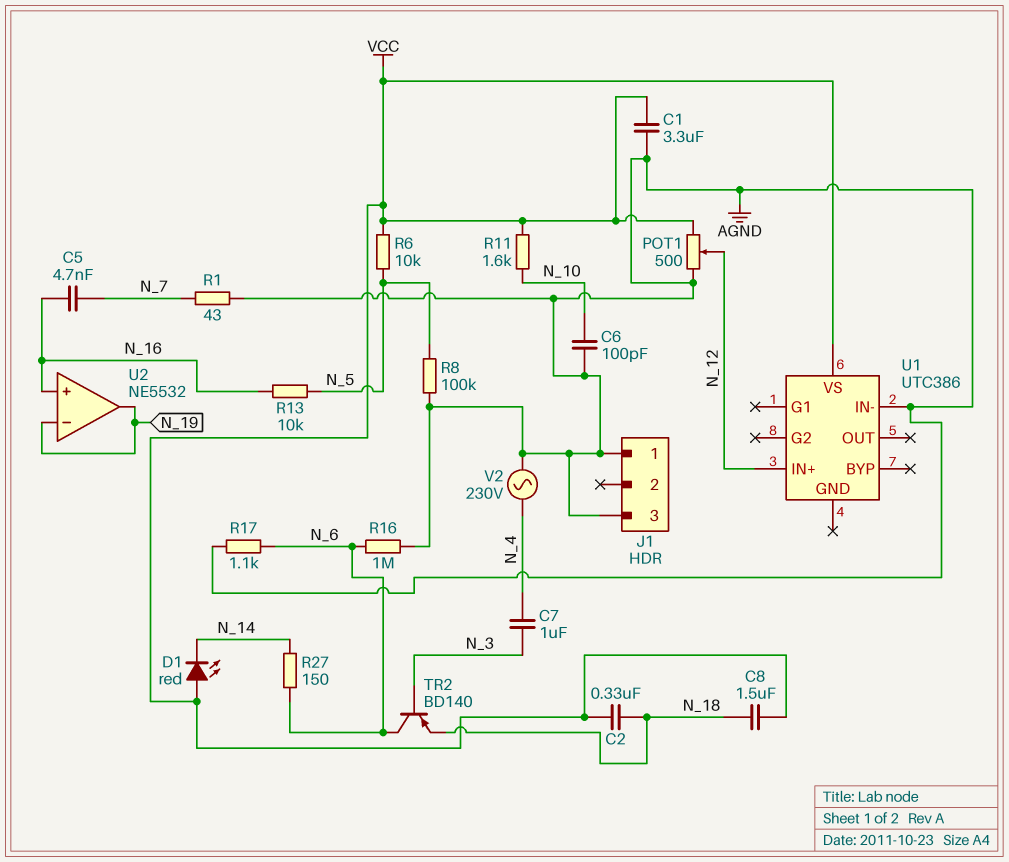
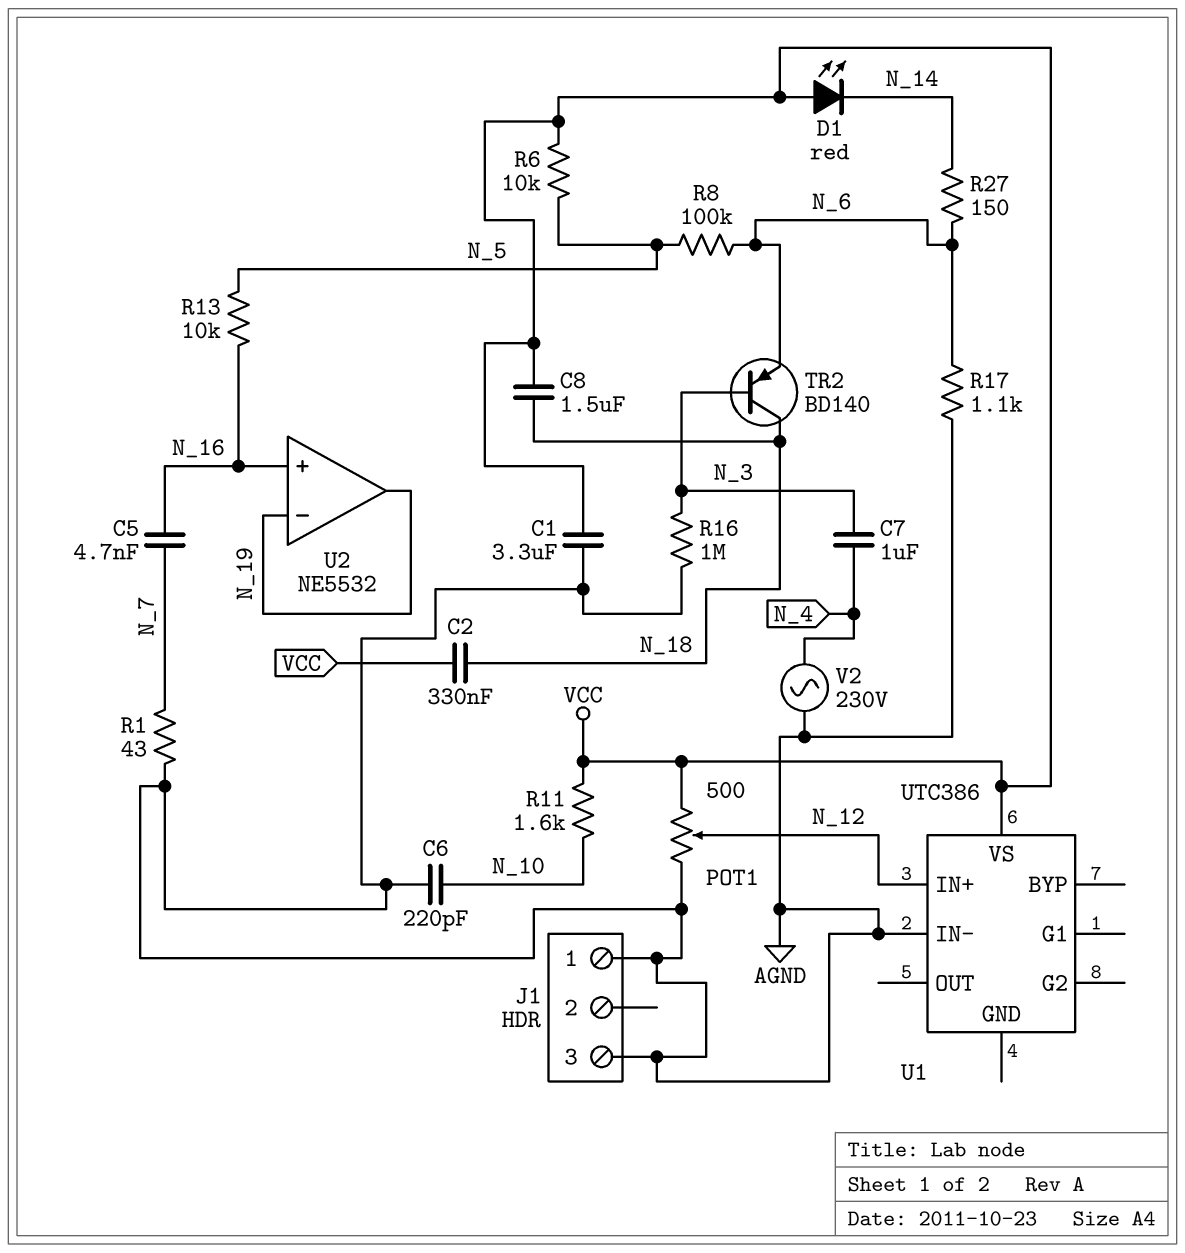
C6: 100pF (AGND, N_10) -> 220pF (AGND, N_10)
R8: 100k (AGND, N_5) -> 100k (N_5, N_6)
R16: 1M (AGND, N_6) -> 1M (AGND, N_3)
TR2: PNP BD140 (B N_3, C N_6, E N_18) -> PNP BD140 (B N_3, C N_18, E N_6)

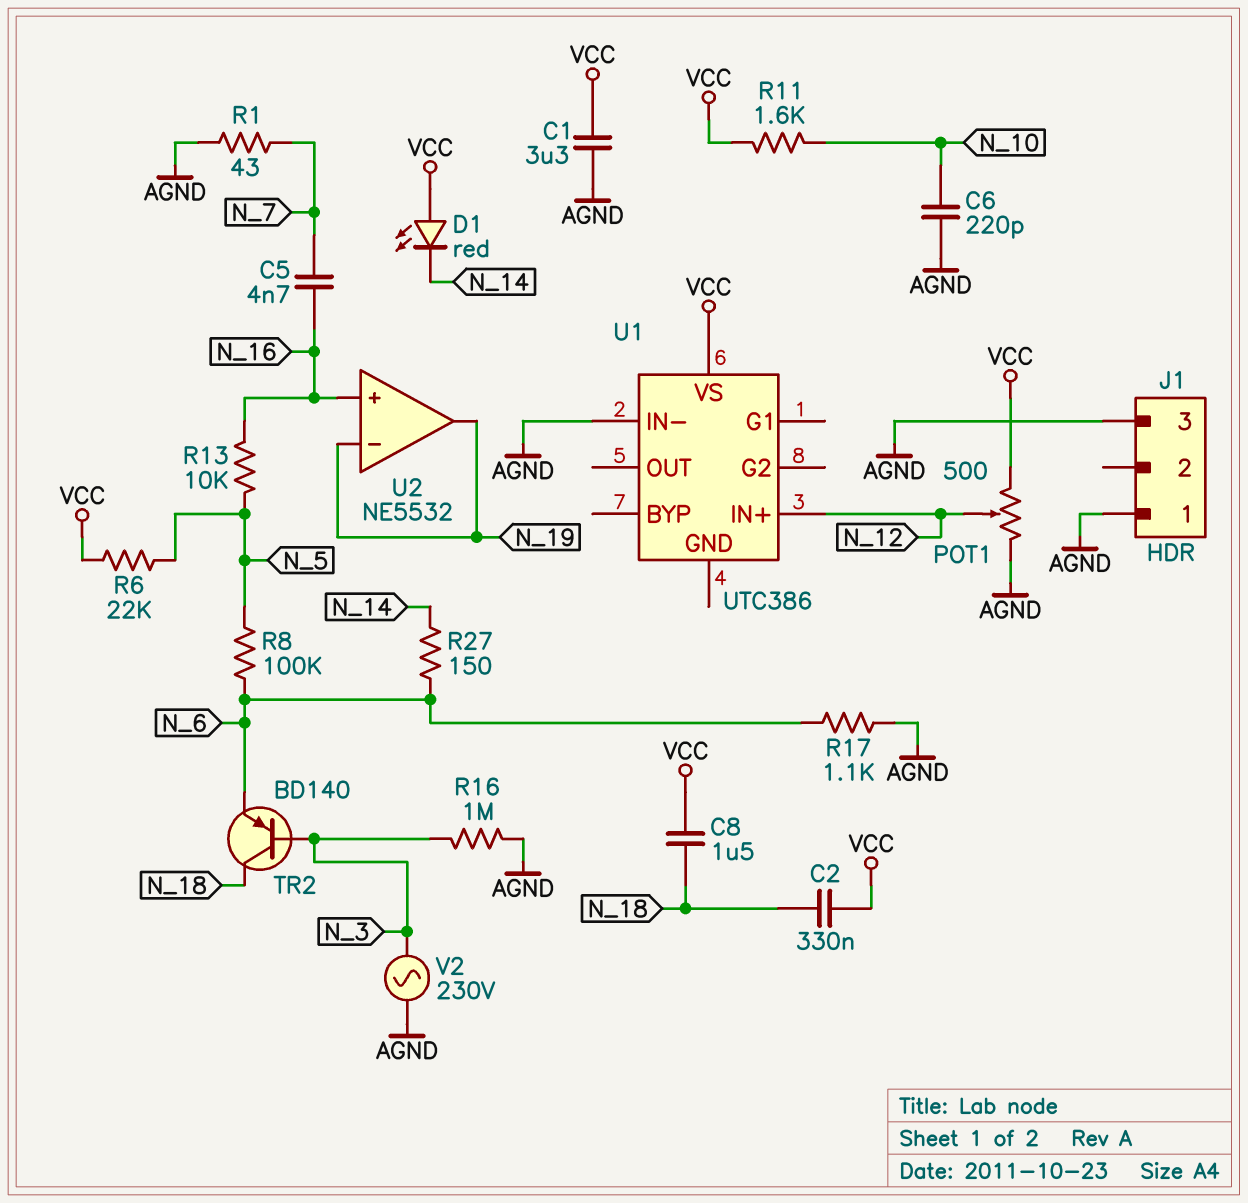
C7: 1uF (N_3, N_4) -> none
R6: 10k (N_5, VCC) -> 22k (N_5, VCC)
V2: AC 230V (AGND, N_4) -> AC 230V (AGND, N_3)

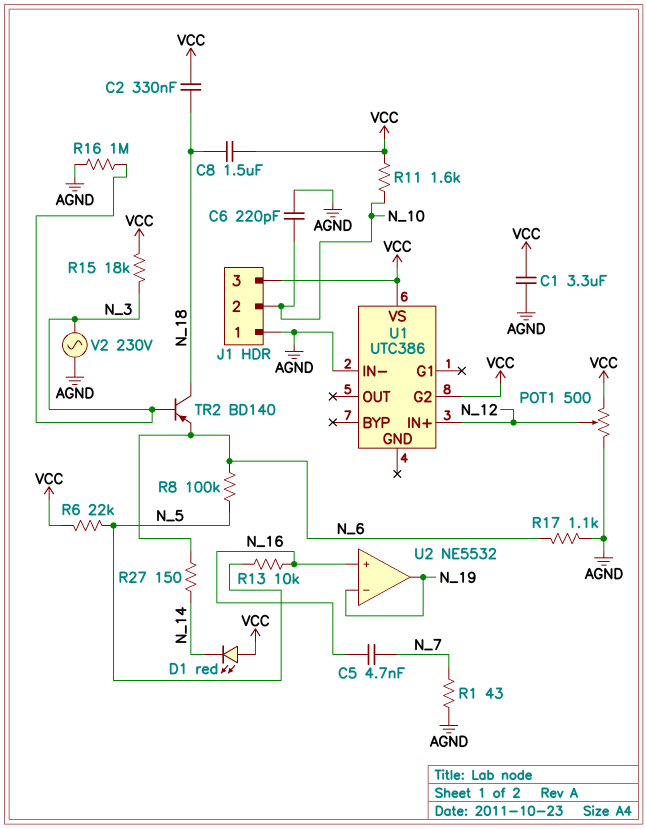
J1 pin 2: none -> N_10
J1 pin 3: AGND -> VCC
R15: none -> 18k (N_3, VCC)
U1 pin G2: none -> VCC

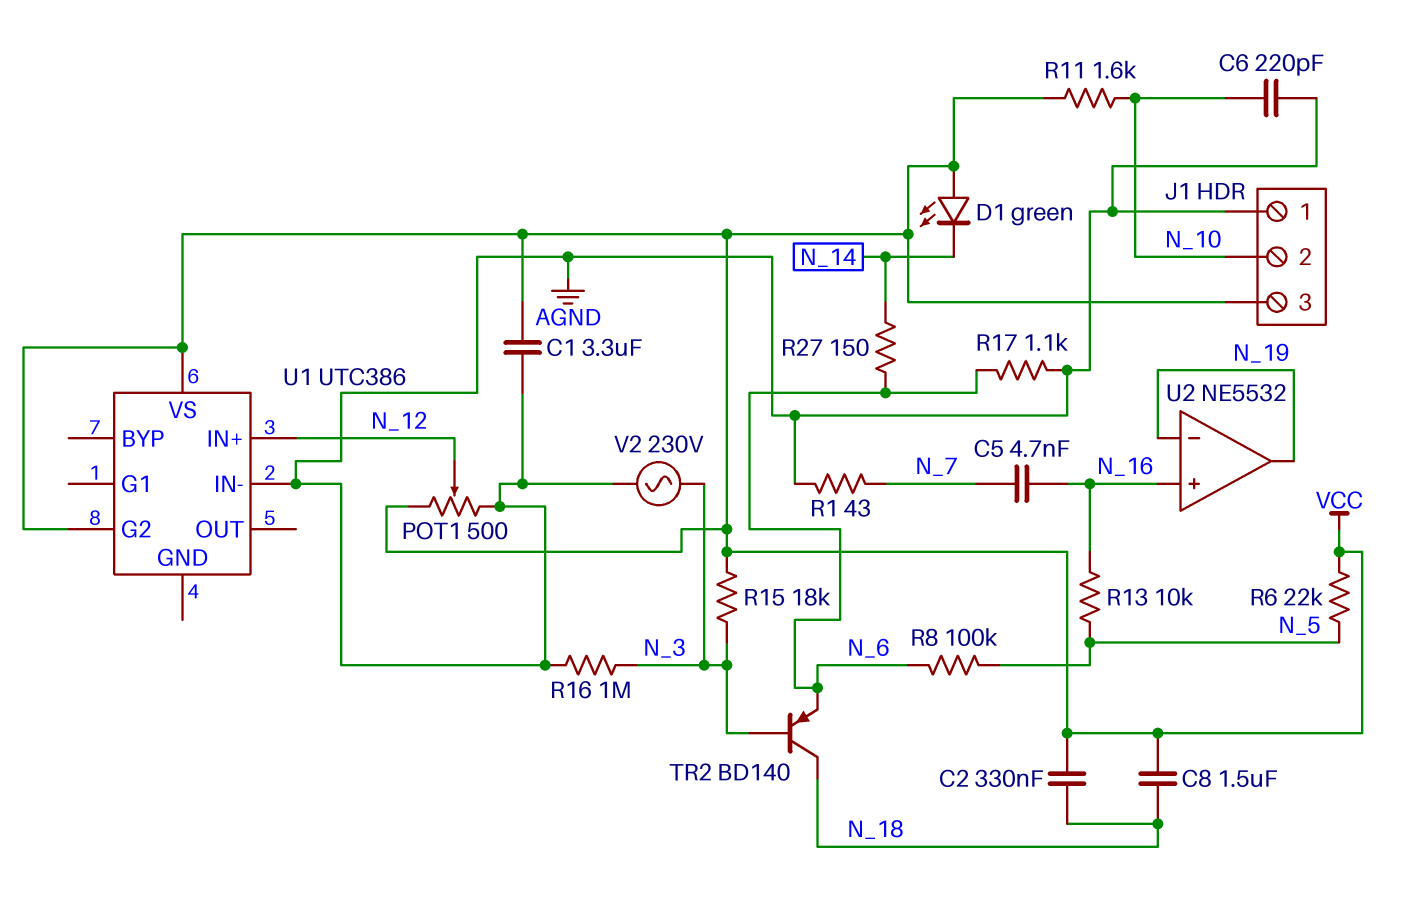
D1: LED red (A VCC, K N_14) -> LED green (A VCC, K N_14)

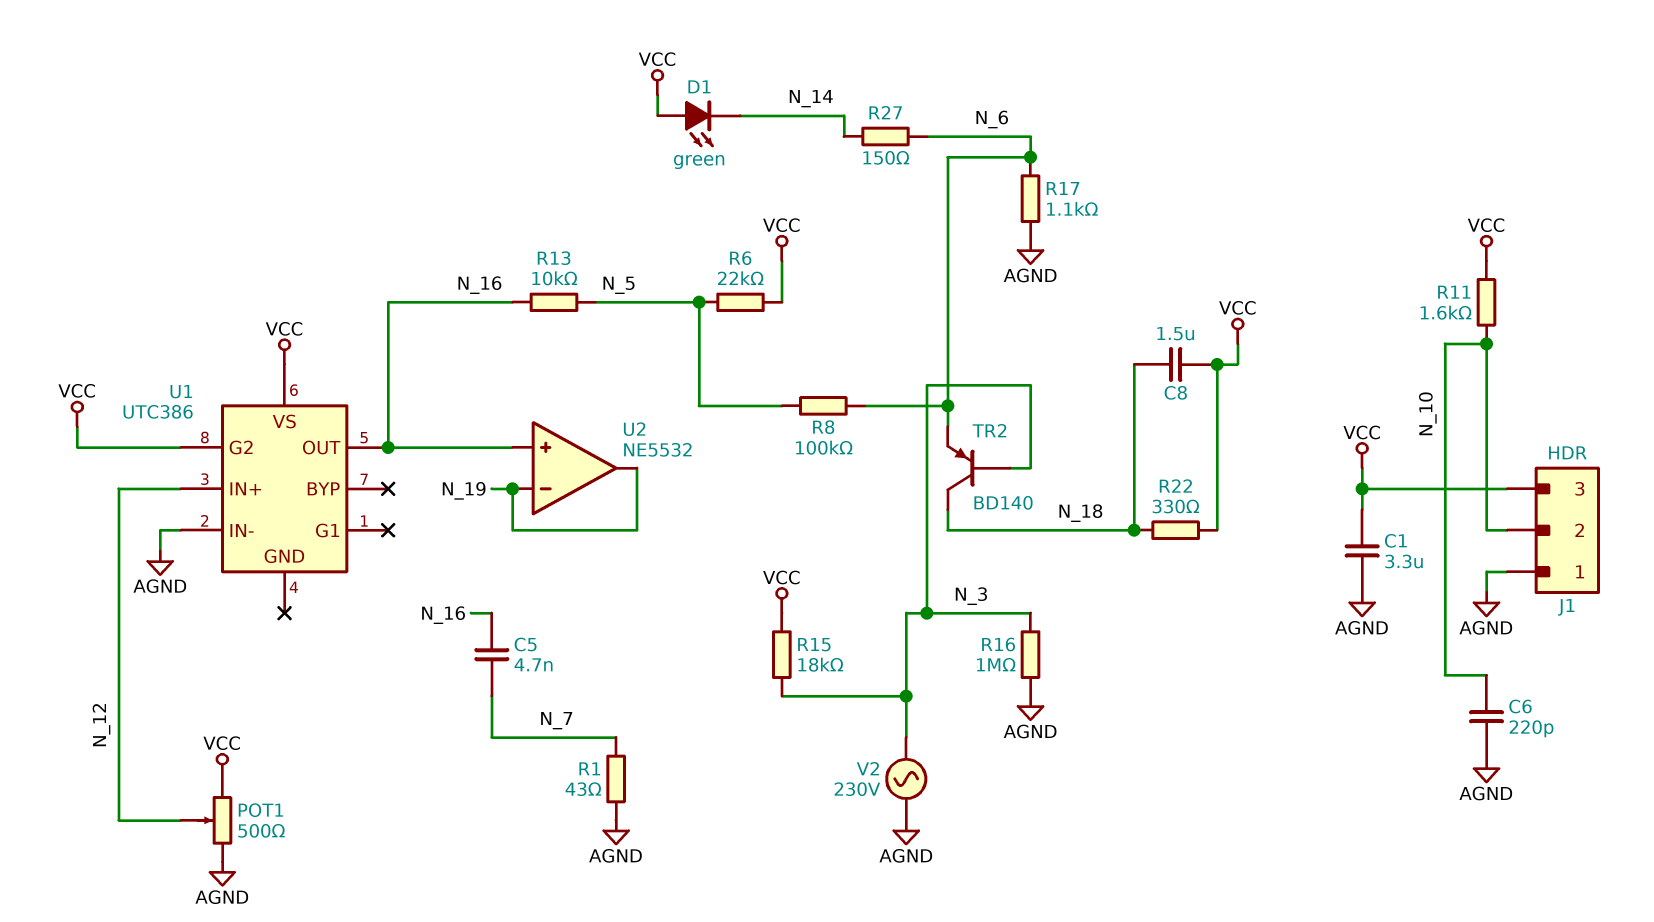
C2: 330nF (N_18, VCC) -> none
R22: none -> 330 (N_18, VCC)
U1 pin OUT: none -> N_16

